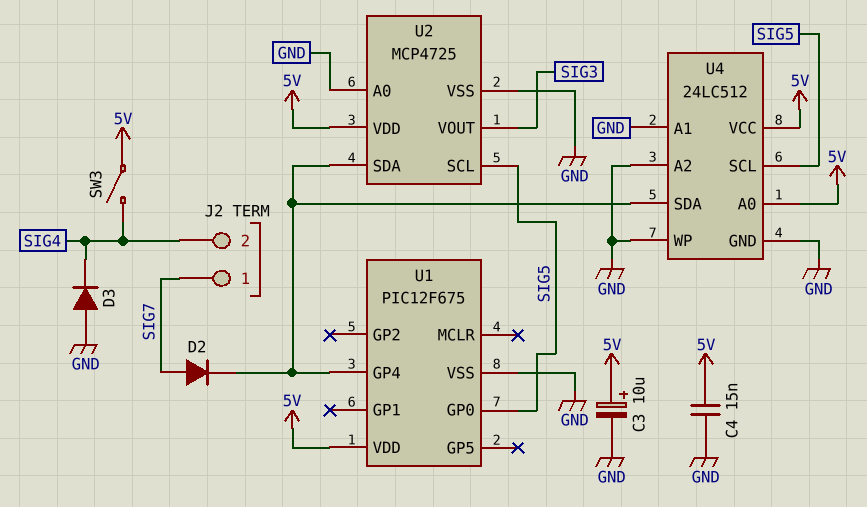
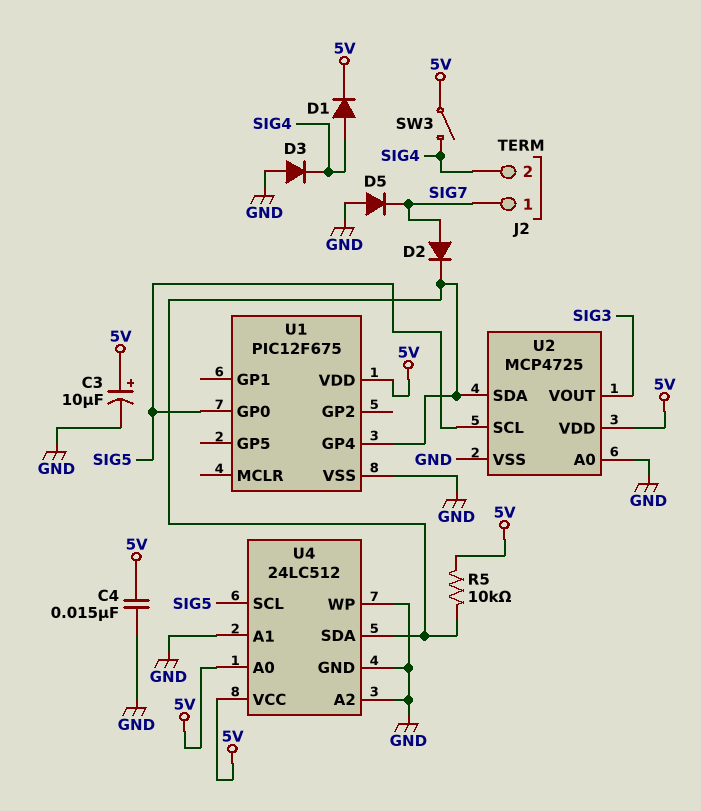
D1: none -> diode (A SIG4, K 5V)
D5: none -> diode (A GND, K SIG7)
R5: none -> 10k (5V, U1/GP4)

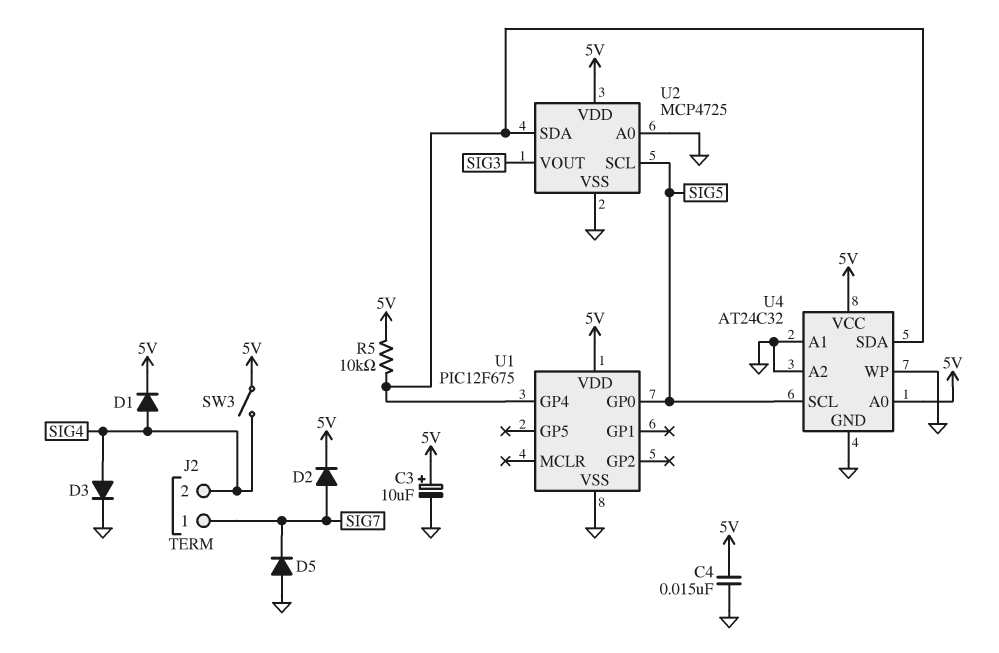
D2: diode (A SIG7, K U1/GP4) -> diode (A SIG7, K 5V)
D3: diode (A GND, K SIG4) -> diode (A SIG4, K GND)
U4: 24LC512 -> AT24C32

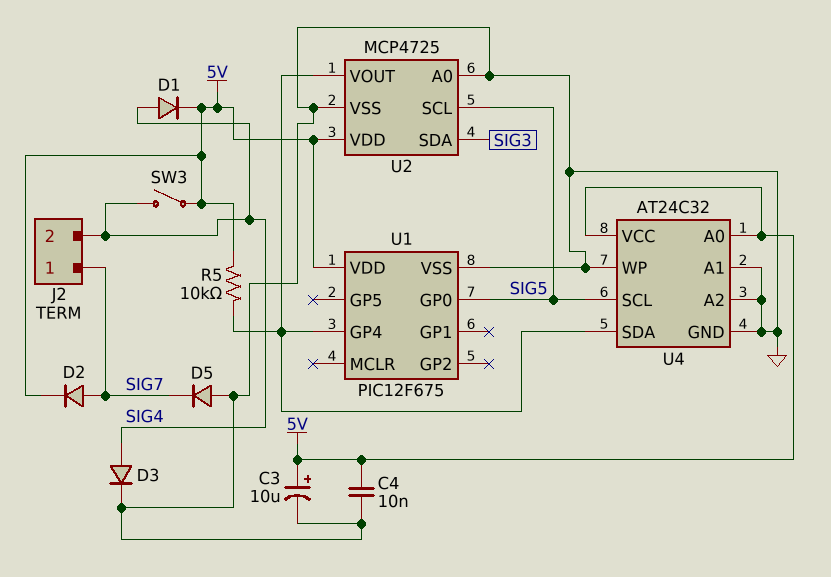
C4: 15nF (5V, GND) -> 10nF (5V, GND)
U2 pin SDA: U1/GP4 -> SIG3
U2 pin VOUT: SIG3 -> U1/GP4

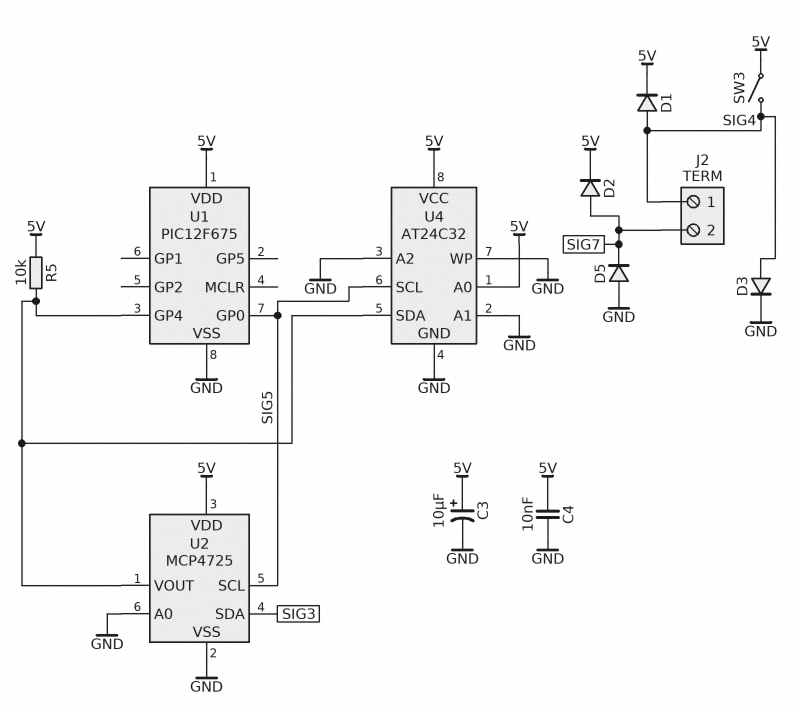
J2 pin 1: SIG7 -> SIG4
J2 pin 2: SIG4 -> SIG7

